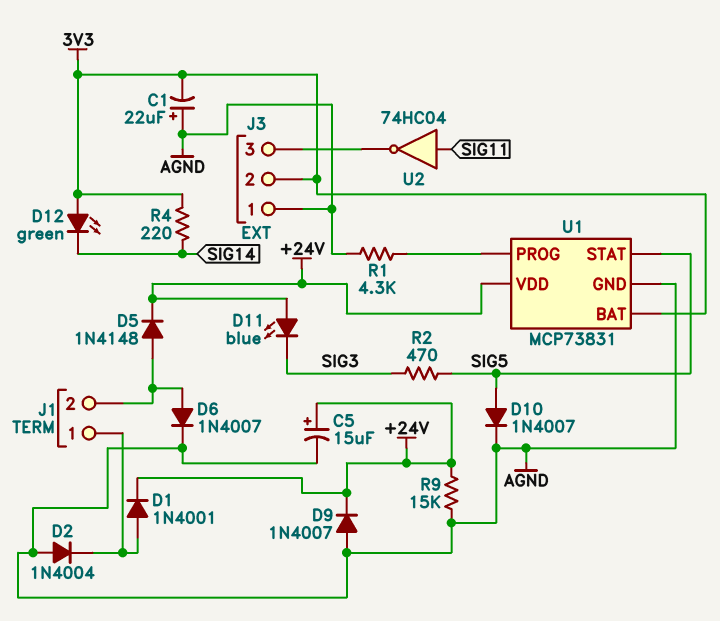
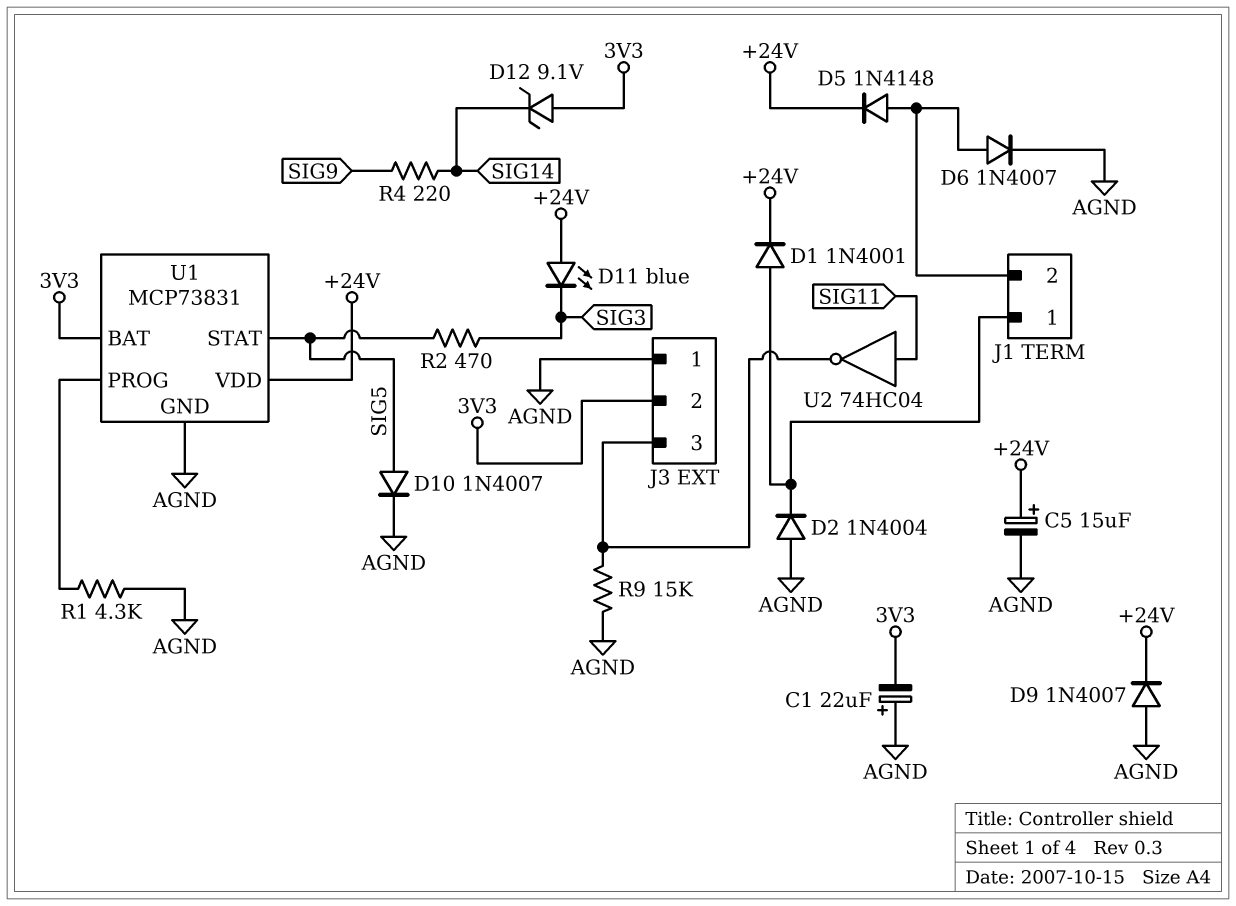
D12: LED green (A 3V3, K SIG14) -> zener 9.1V (A 3V3, K SIG14)
R4: 220 (3V3, SIG14) -> 220 (SIG9, SIG14)
R9: 15k (+24V, AGND) -> 15k (AGND, J3/3)

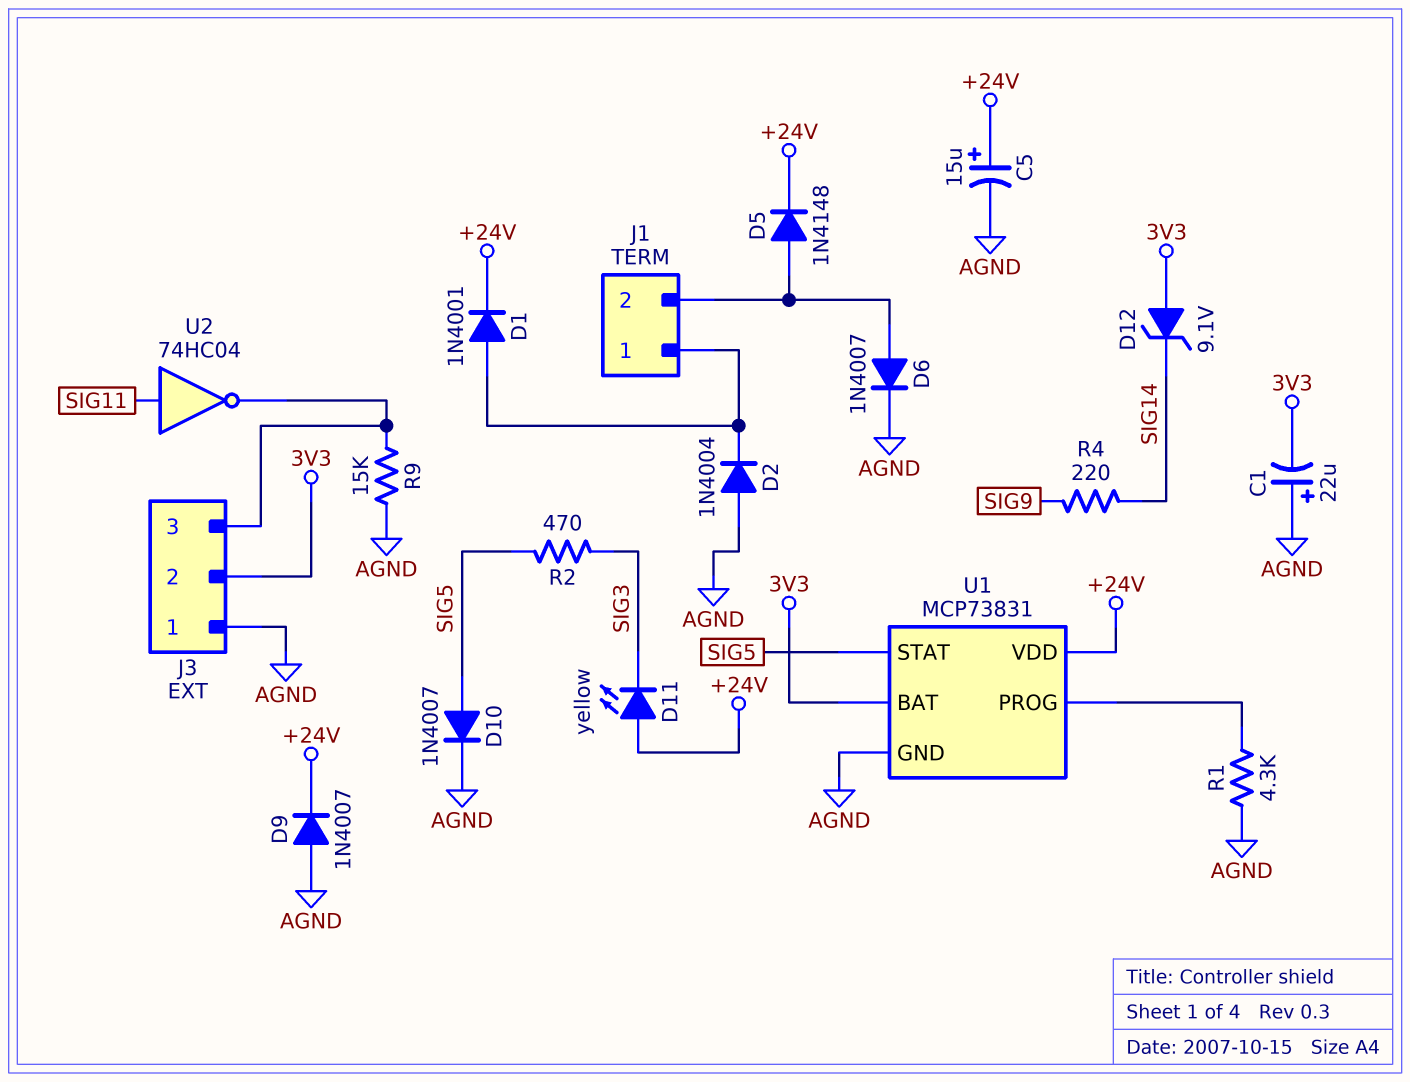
D11: LED blue (A +24V, K SIG3) -> LED yellow (A +24V, K SIG3)

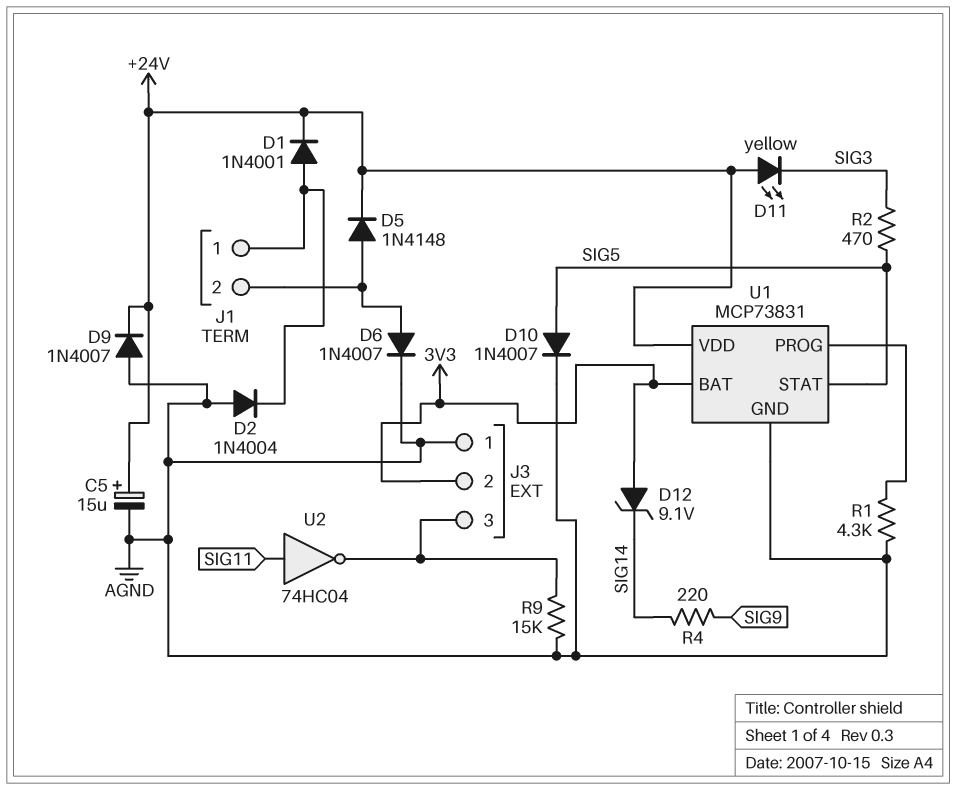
C1: 22uF (plus AGND, minus 3V3) -> none

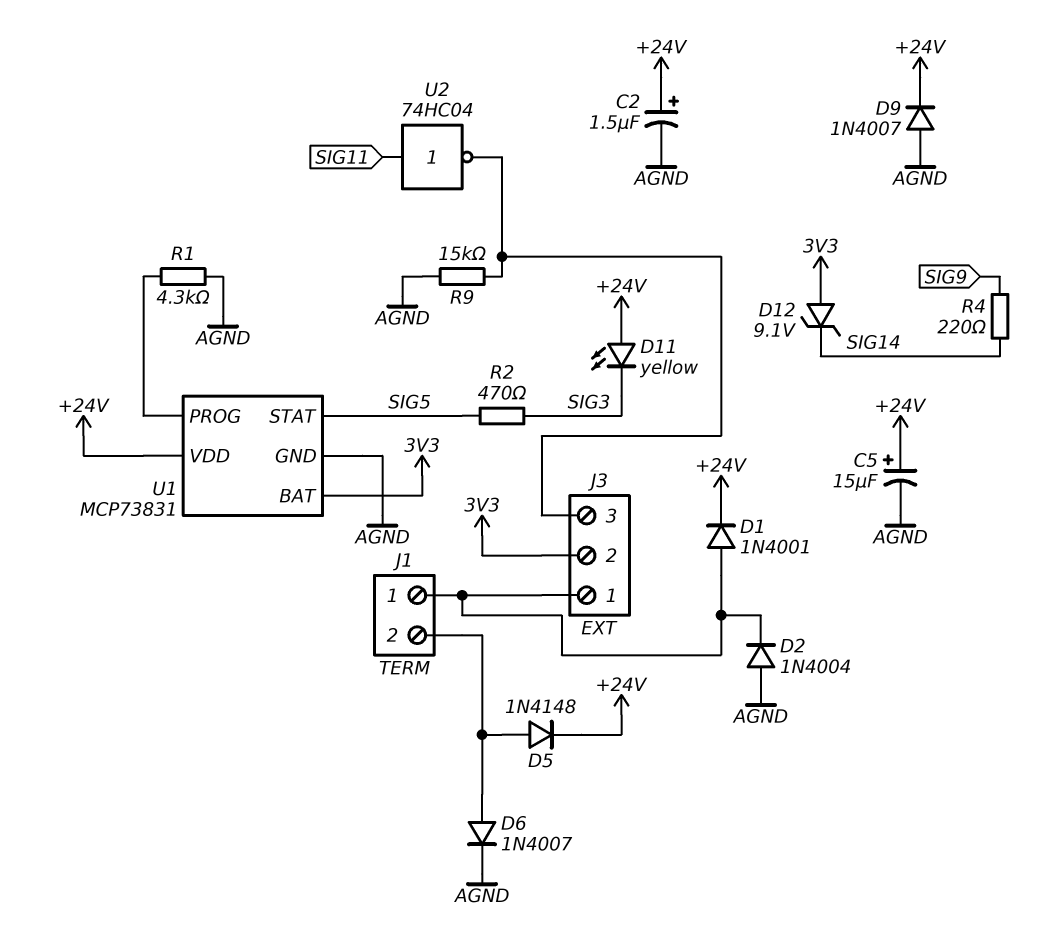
C2: none -> 1.5uF (plus +24V, minus AGND)
D10: diode 1N4007 (A SIG5, K AGND) -> none
J3 pin 1: AGND -> J1/1

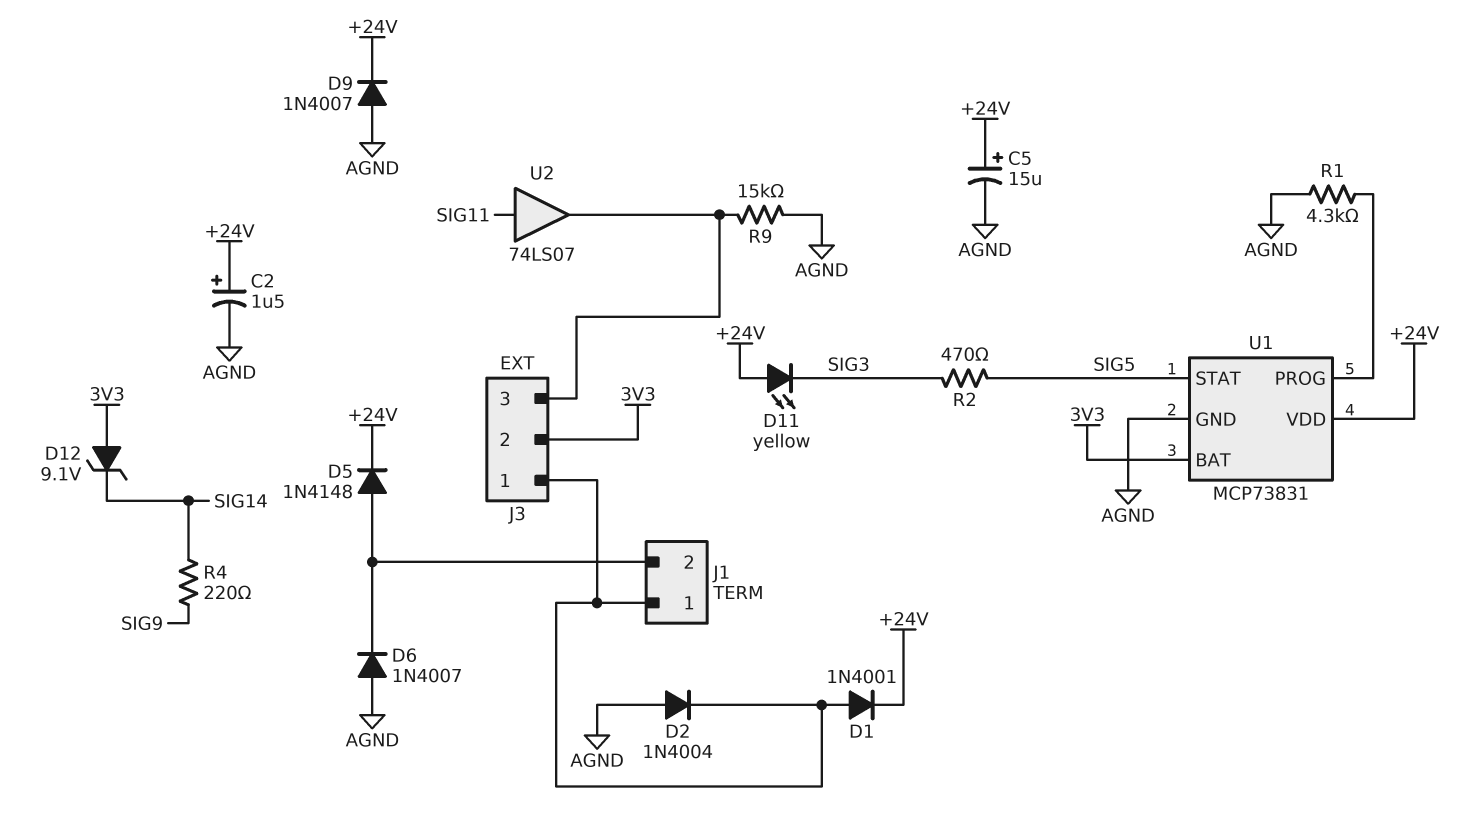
D6: diode 1N4007 (A J1/2, K AGND) -> diode 1N4007 (A AGND, K J1/2)
U2: NOT 74HC04 (in SIG11, out J3/3) -> buffer 74LS07 (in SIG11, out J3/3)

